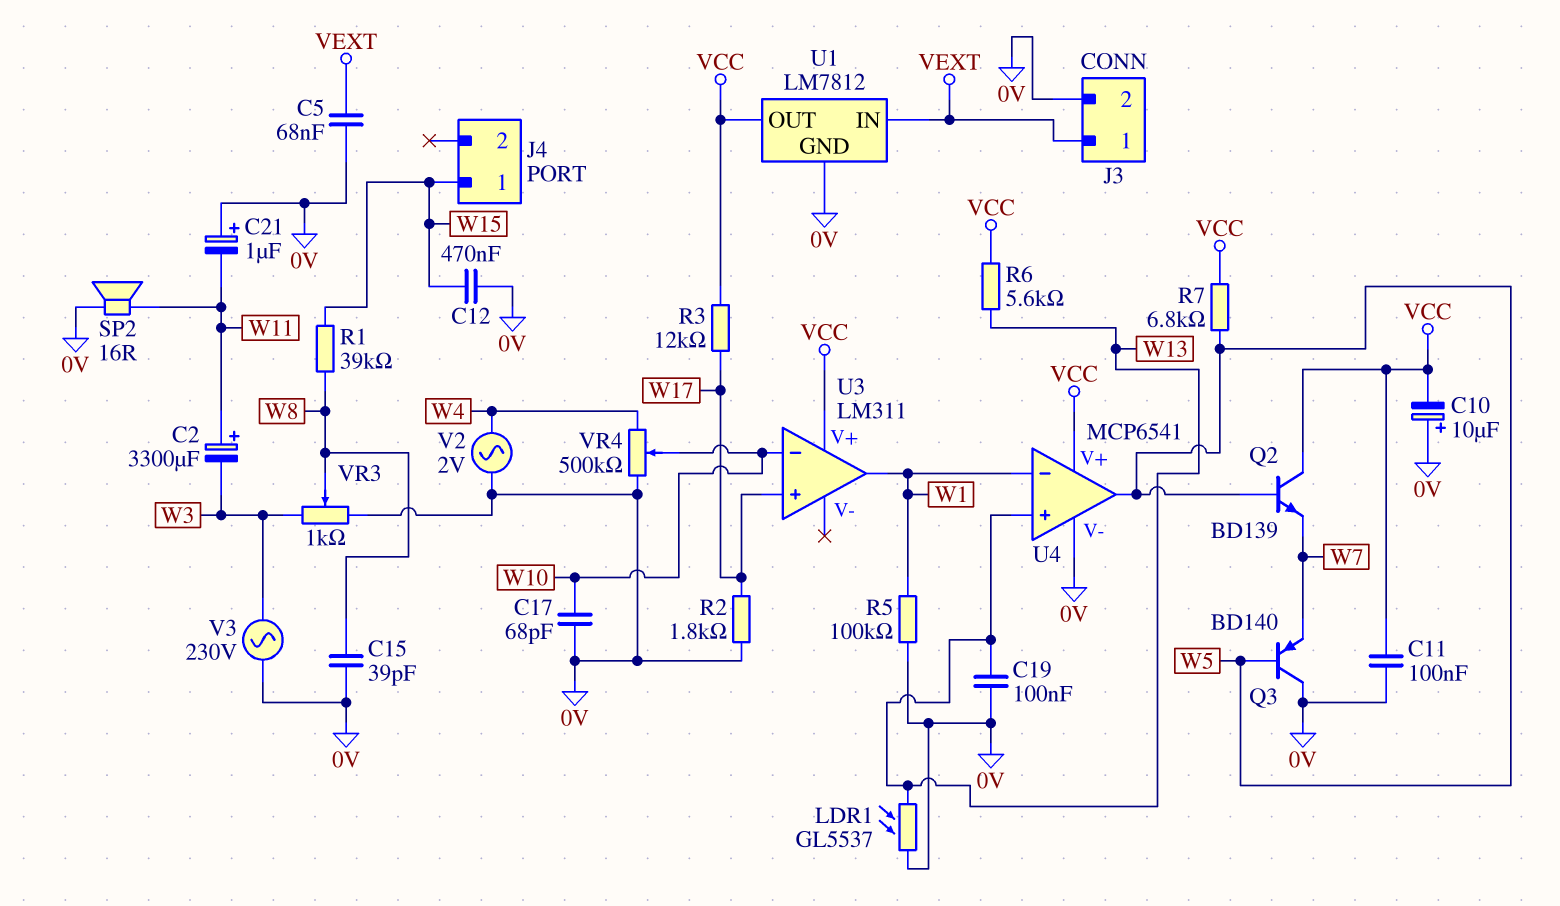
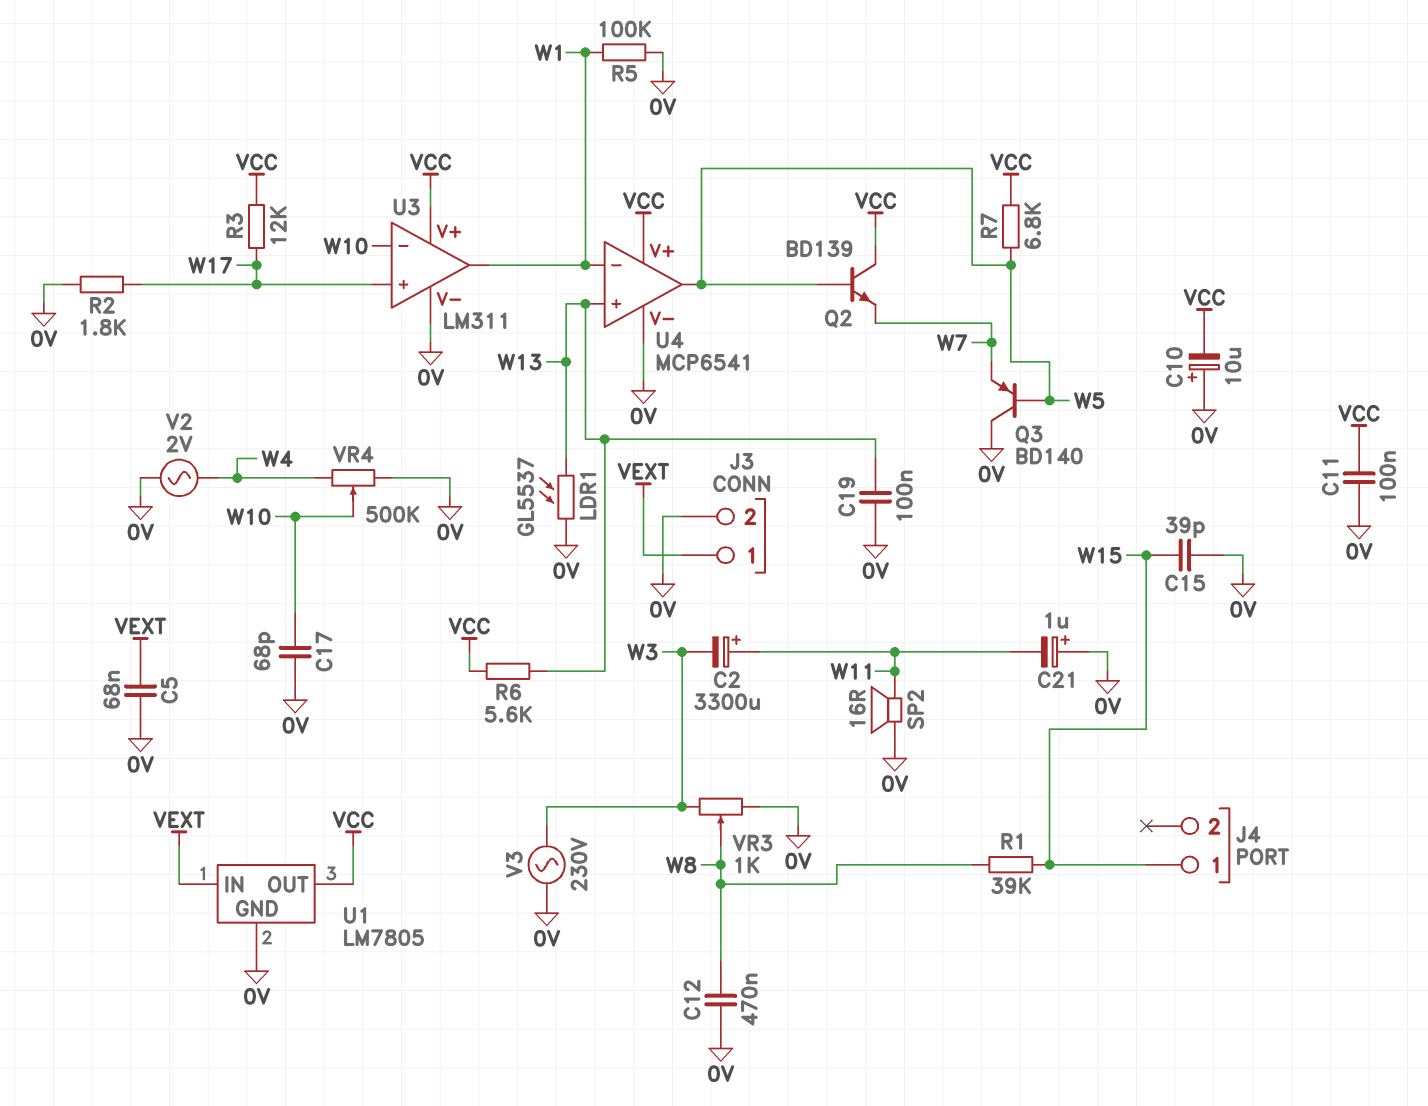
C12: 470nF (0V, W15) -> 470nF (0V, W8)
C15: 39pF (0V, W8) -> 39pF (0V, W15)
U1: LM7812 -> LM7805
U3 pin V-: none -> 0V

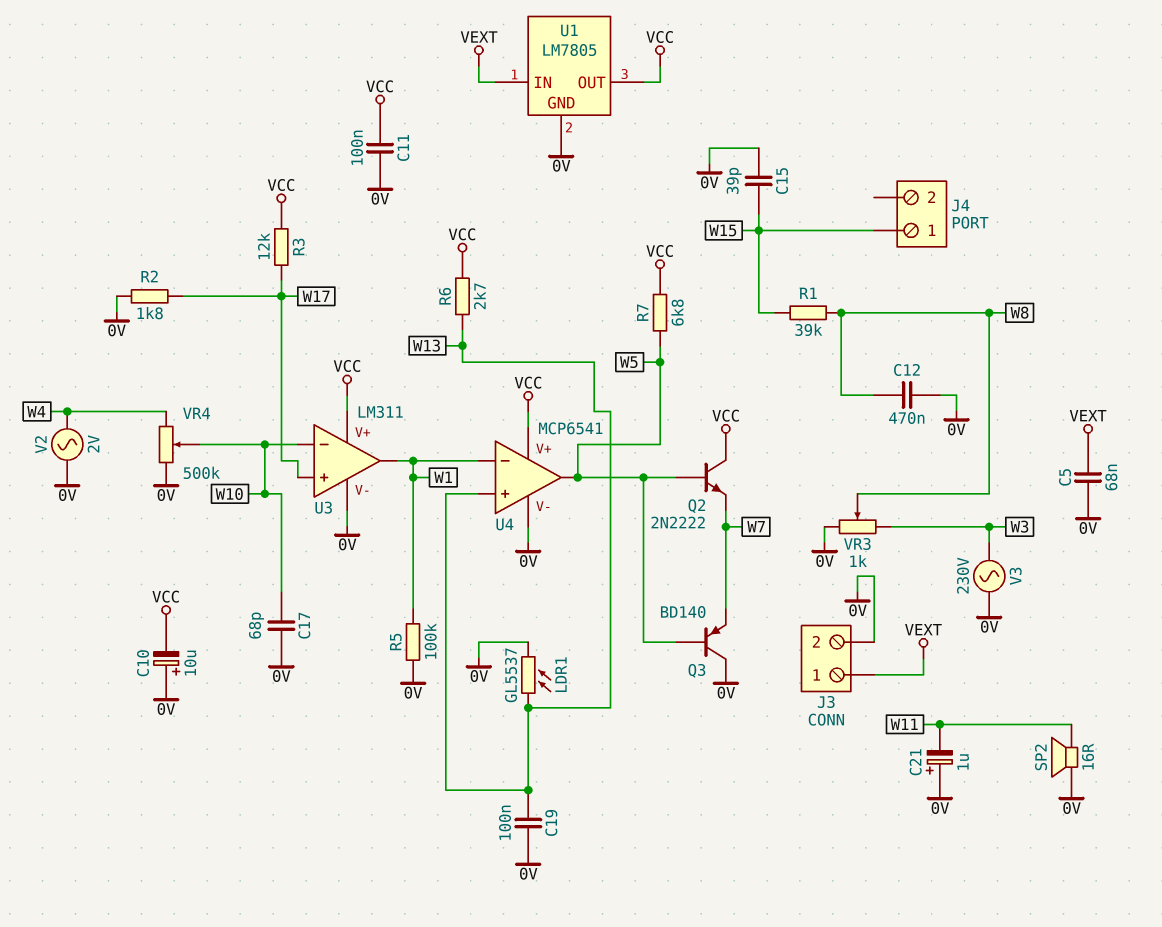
C2: 3300uF (plus W11, minus W3) -> none
Q2: NPN BD139 (B W5, C VCC, E W7) -> NPN 2N2222 (B W5, C VCC, E W7)
R6: 5.6k (VCC, W13) -> 2.7k (VCC, W13)

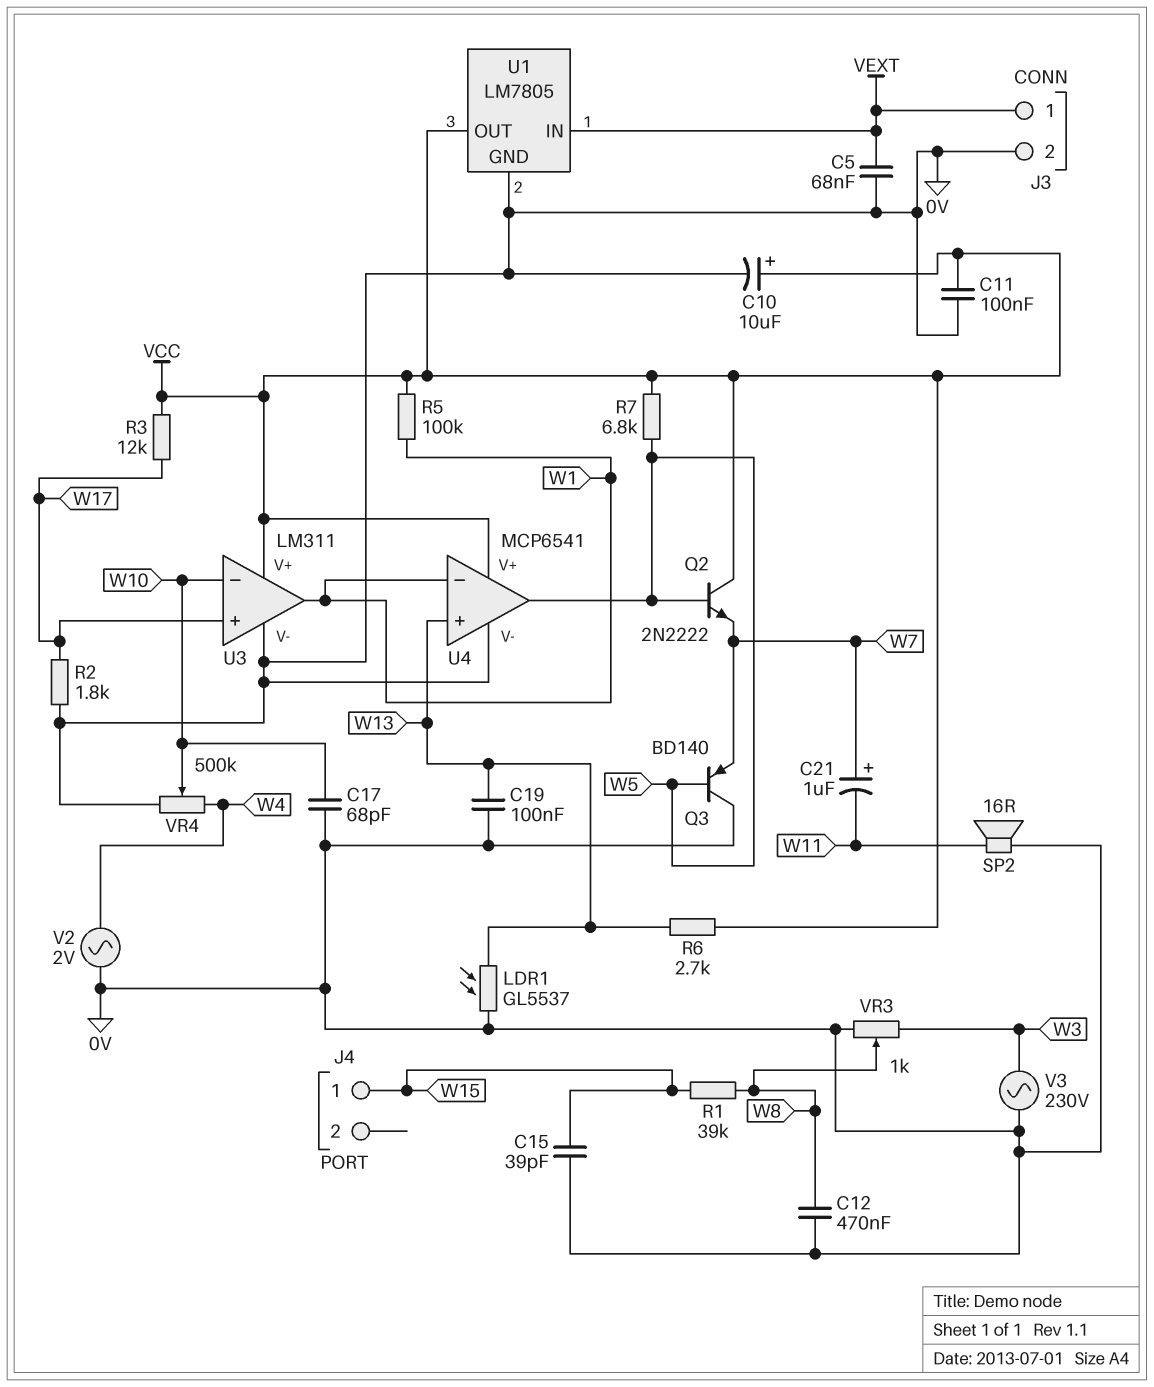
C10: 10uF (plus 0V, minus VCC) -> 10uF (plus VCC, minus 0V)
C21: 1uF (plus 0V, minus W11) -> 1uF (plus W7, minus W11)
R5: 100k (0V, W1) -> 100k (VCC, W1)

